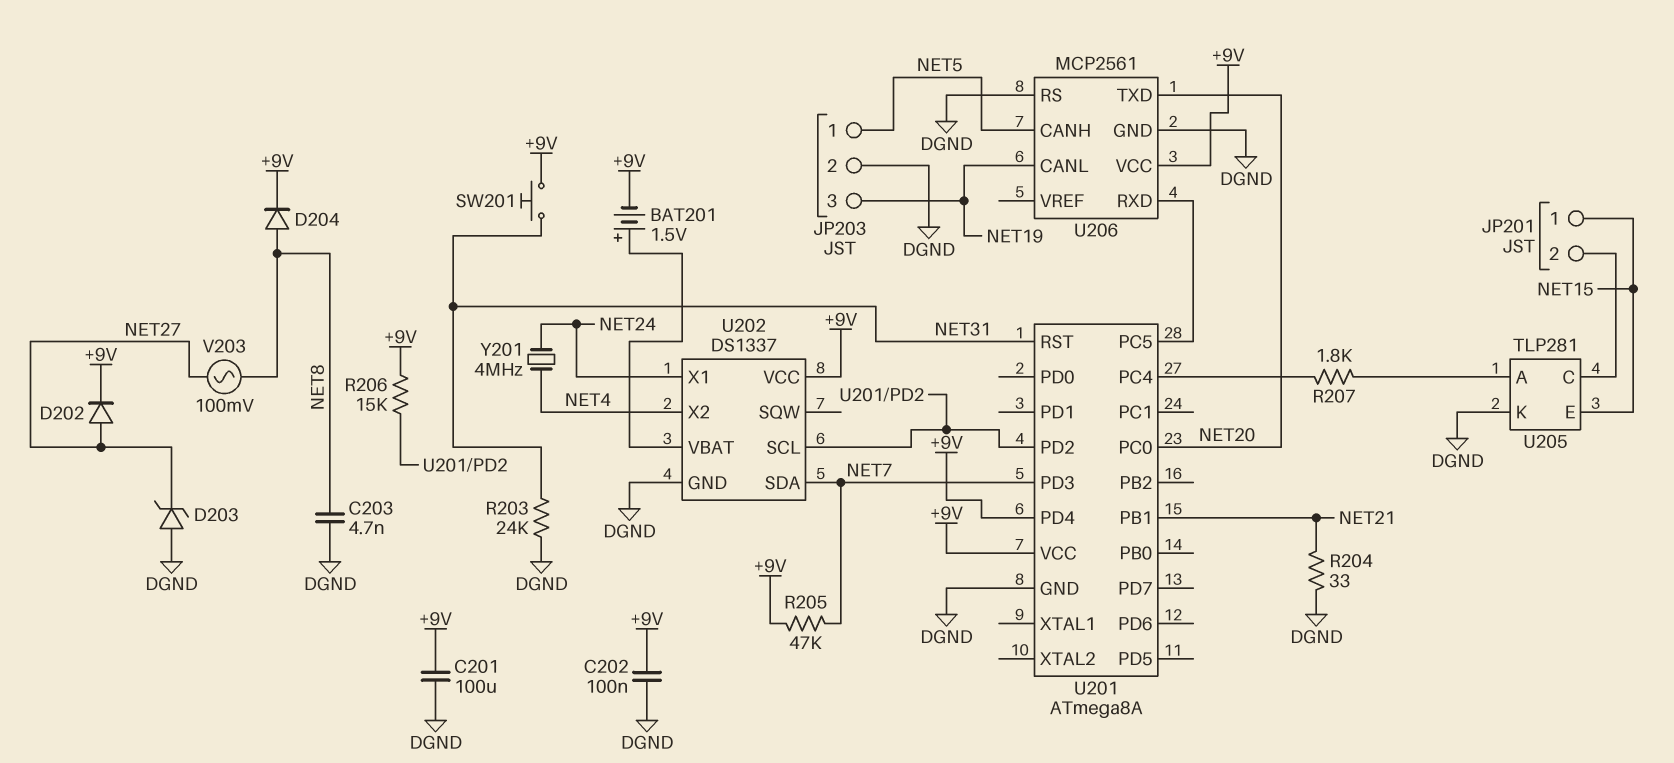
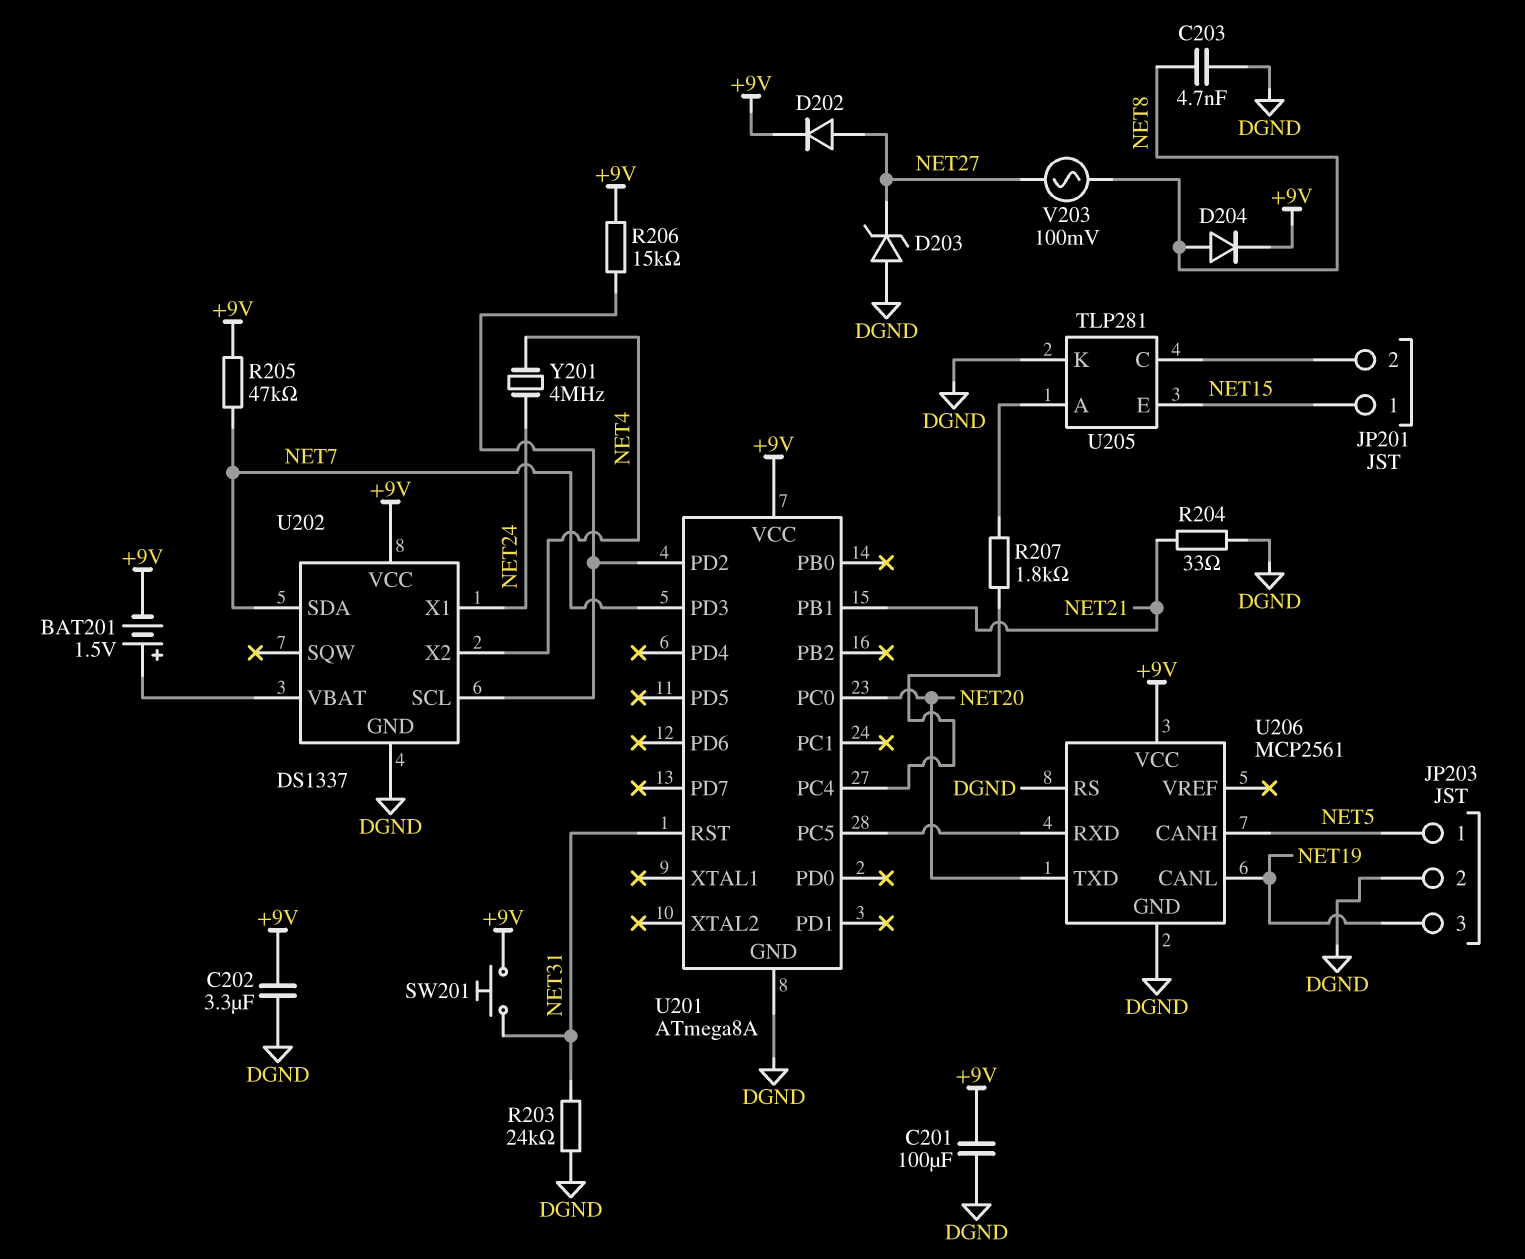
C202: 100nF (+9V, DGND) -> 3.3uF (+9V, DGND)
U201 pin PD4: +9V -> none

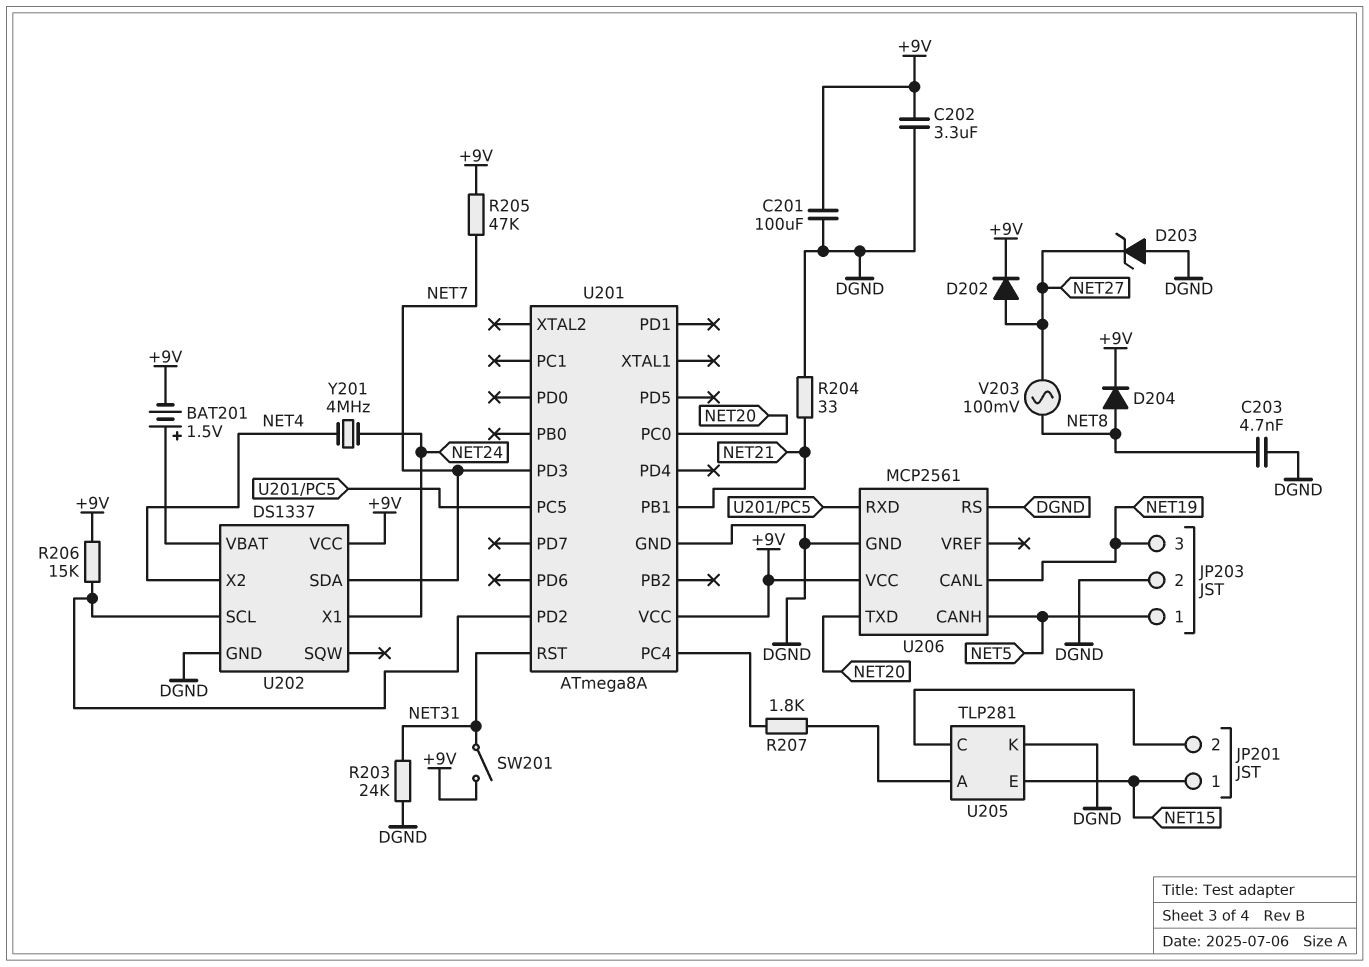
SW201: button (+9V, NET31) -> switch (+9V, NET31)

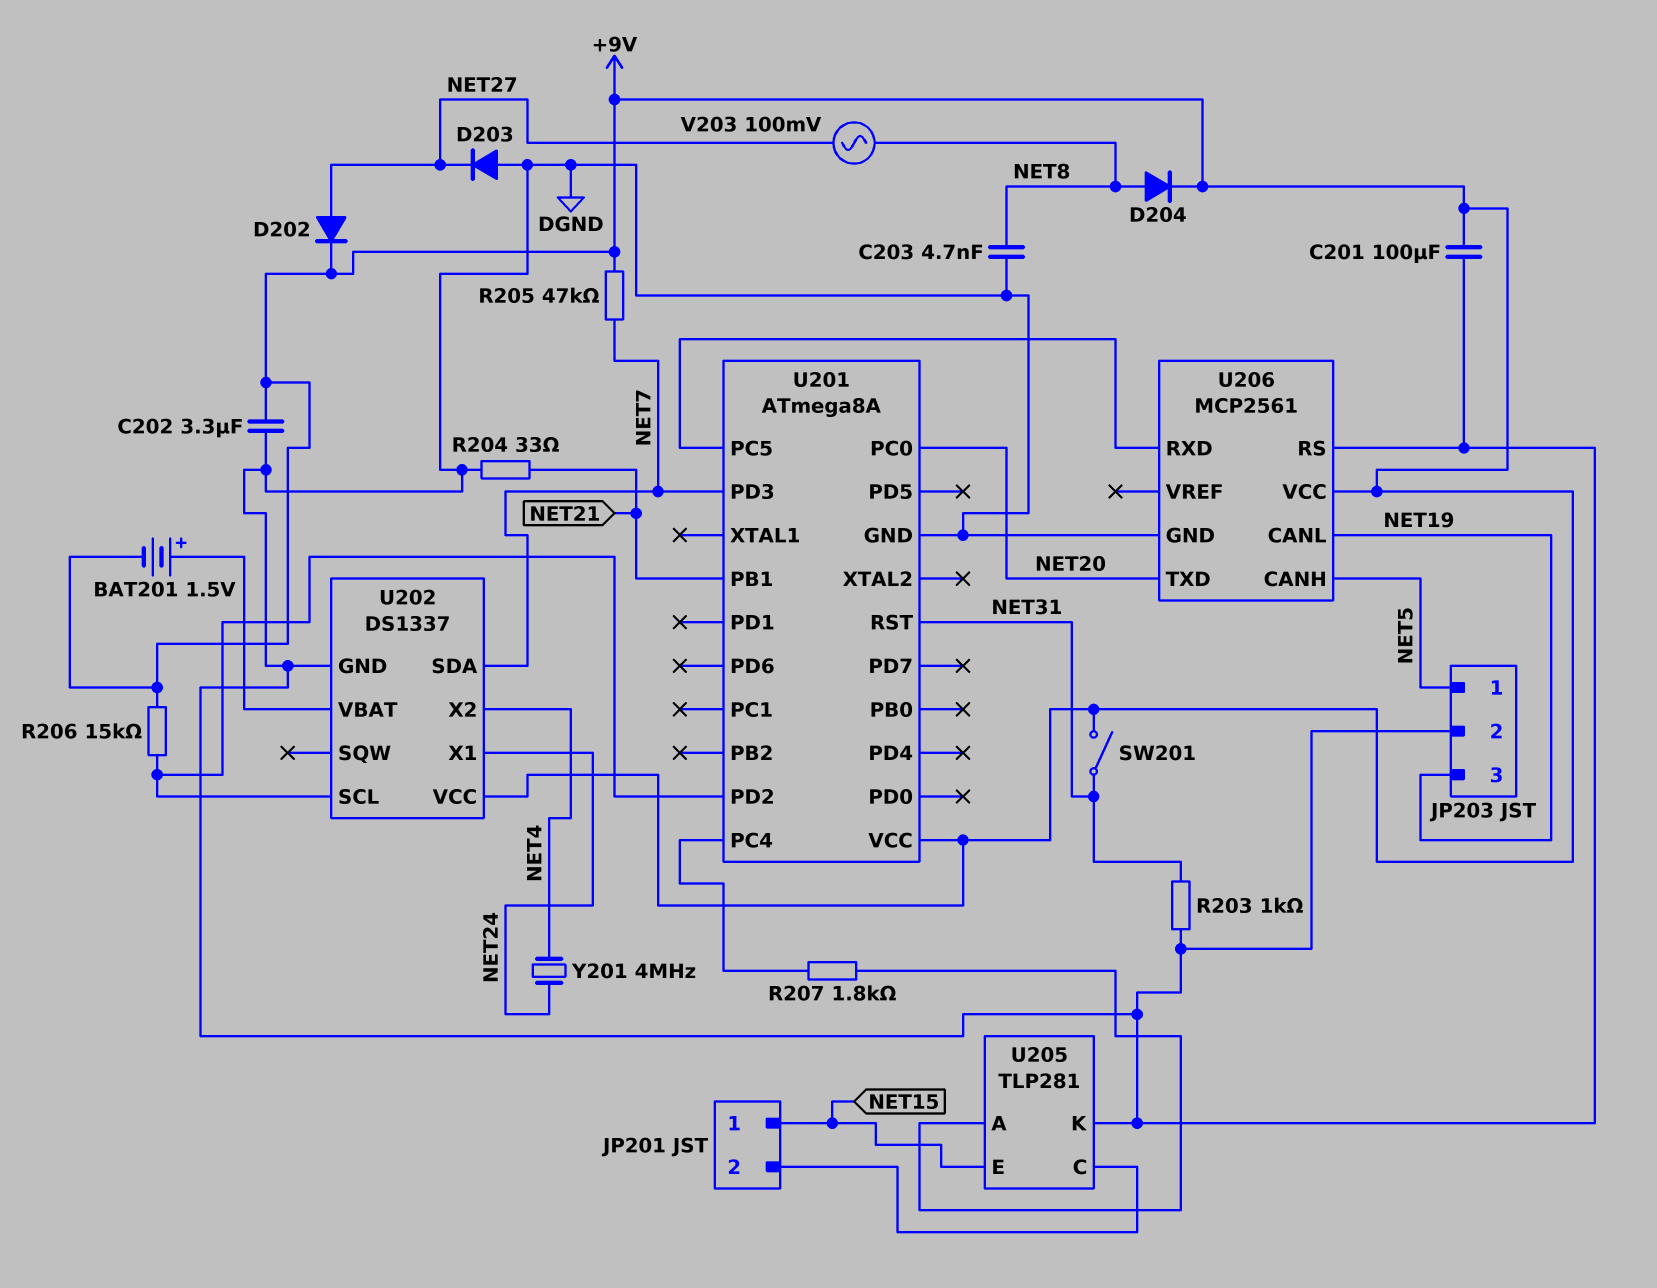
D203: zener (A DGND, K NET27) -> diode (A DGND, K NET27)
R203: 24k (DGND, NET31) -> 1k (DGND, NET31)

